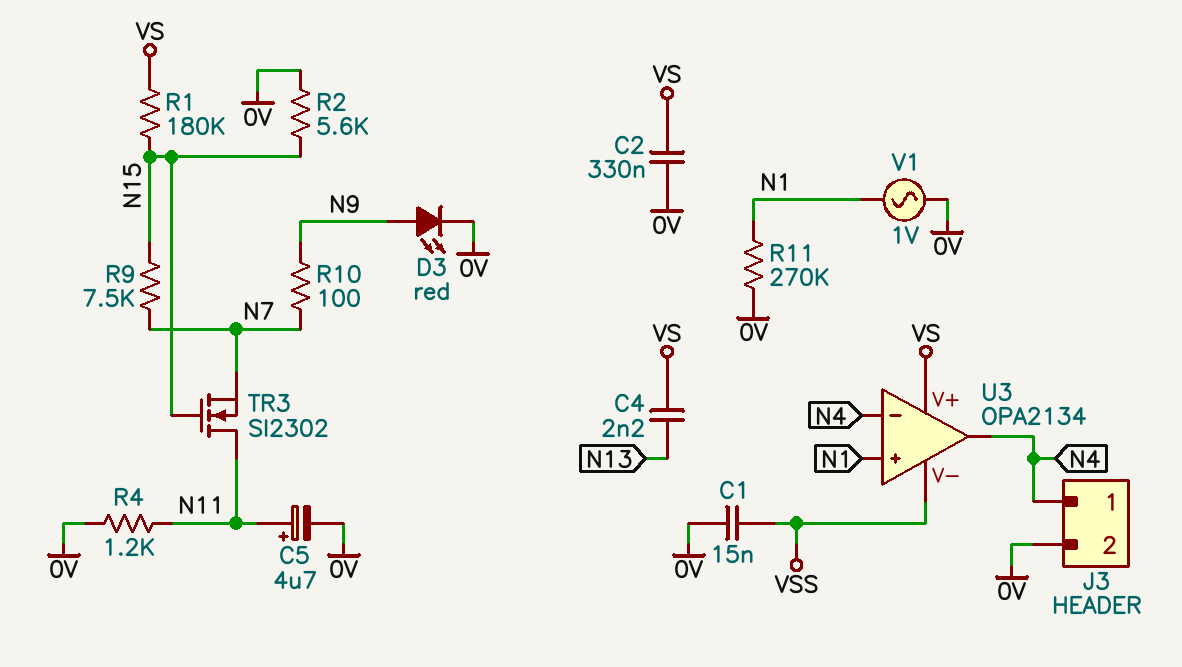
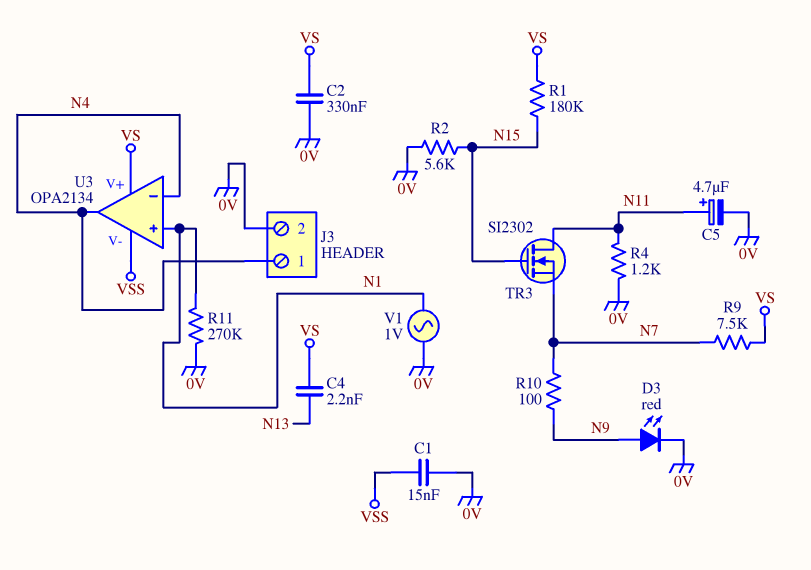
R9: 7.5k (N7, N15) -> 7.5k (N7, VS)

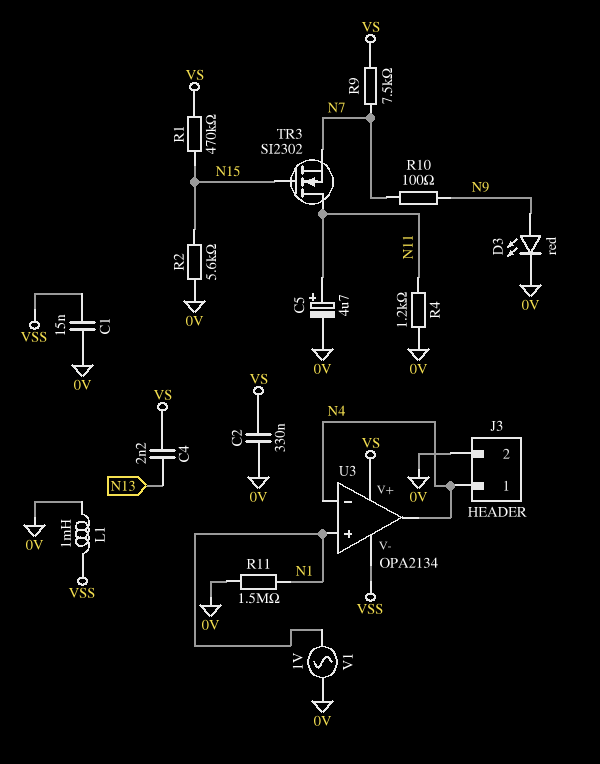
L1: none -> 1mH (0V, VSS)
R1: 180k (N15, VS) -> 470k (N15, VS)
R11: 270k (0V, N1) -> 1.5M (0V, N1)

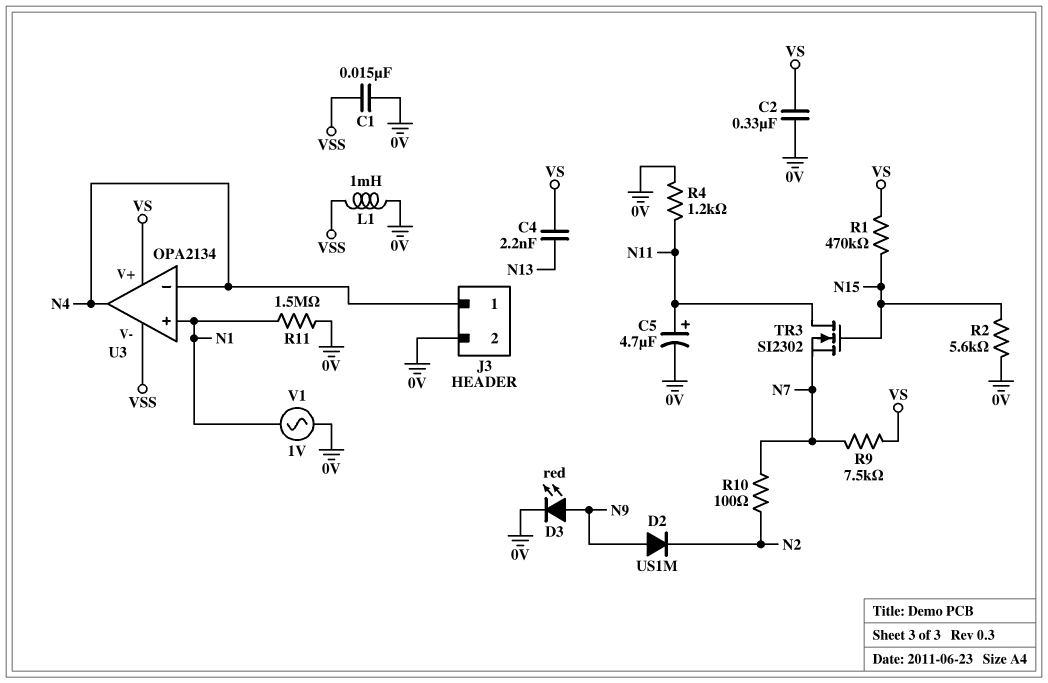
D2: none -> diode US1M (A N9, K N2)
R10: 100 (N7, N9) -> 100 (N2, N7)

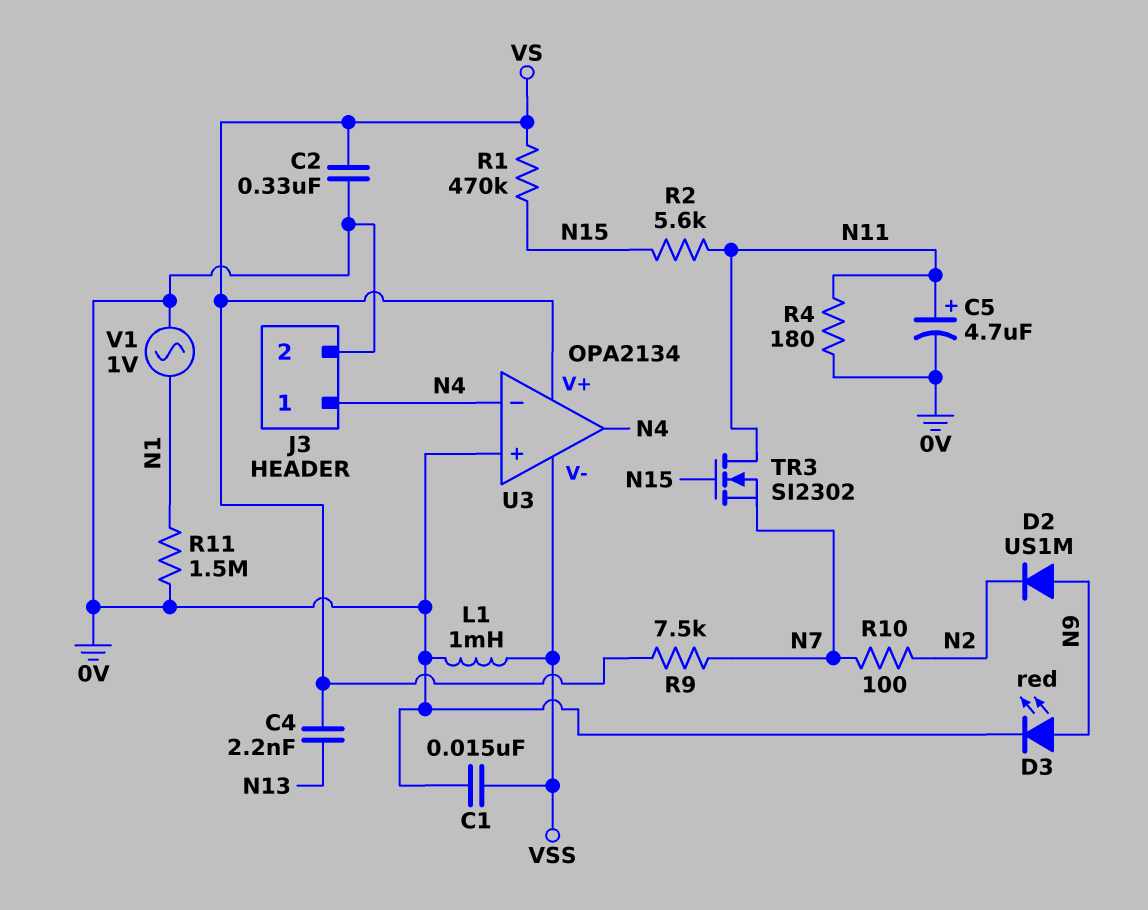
R2: 5.6k (0V, N15) -> 5.6k (N11, N15)
R4: 1.2k (0V, N11) -> 180 (0V, N11)
U3 pin in+: N1 -> 0V

